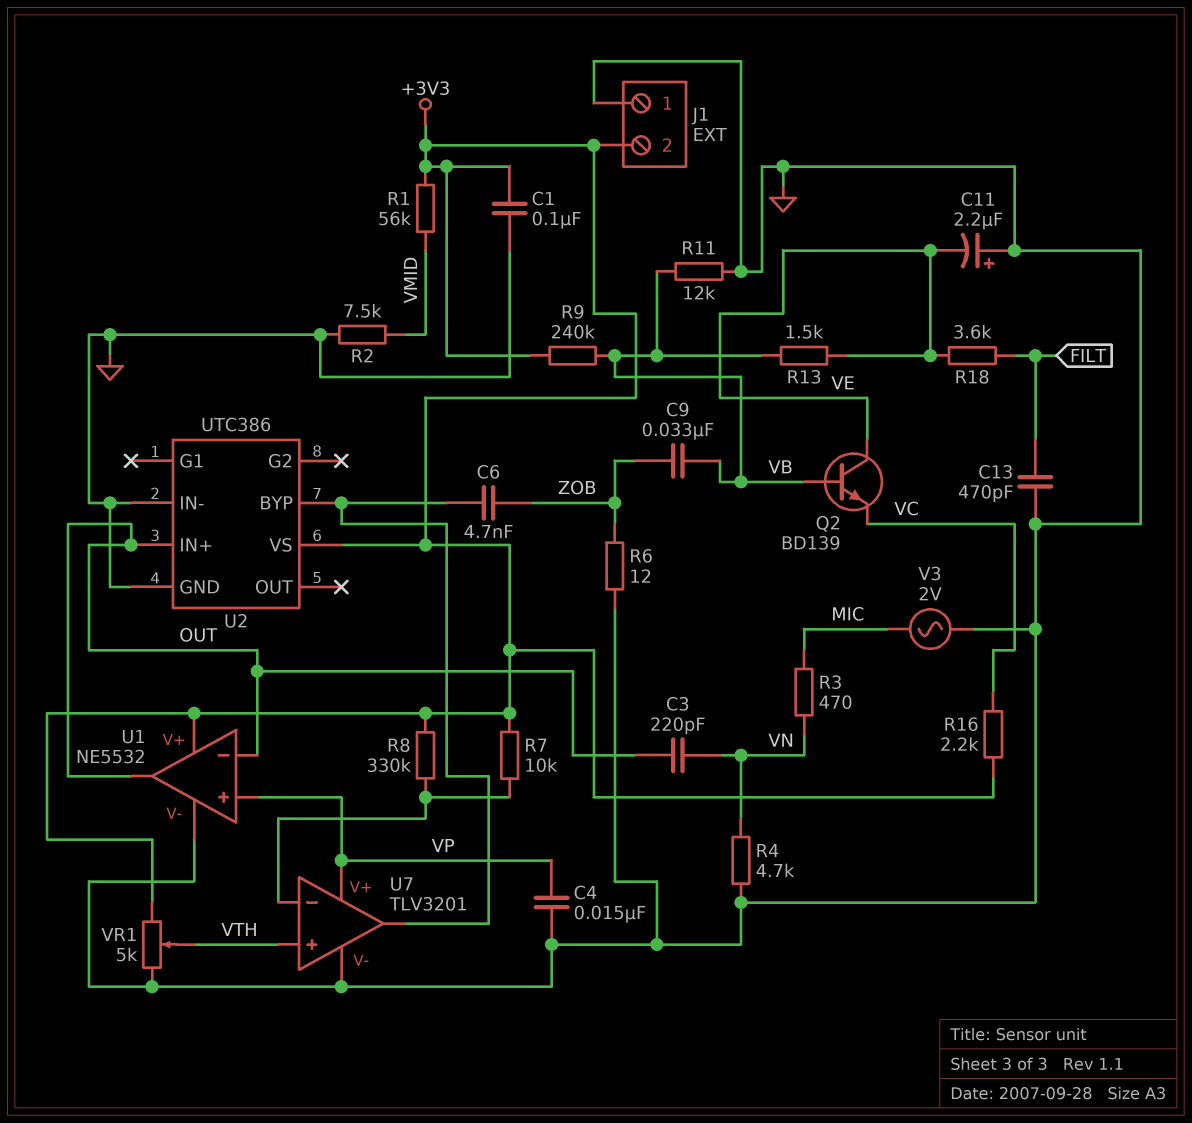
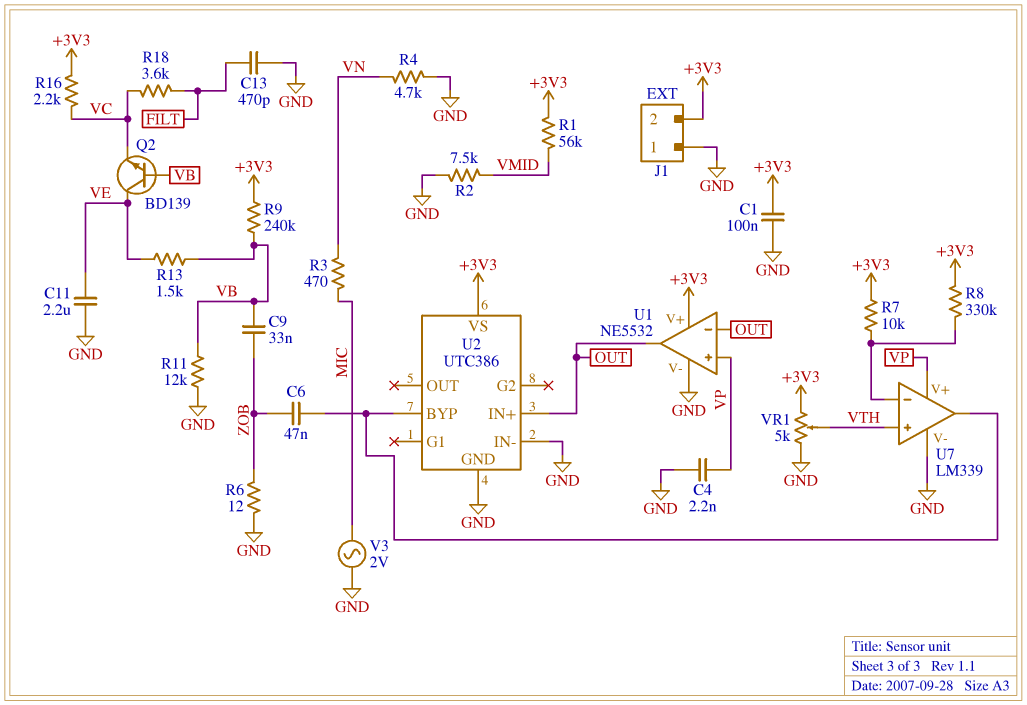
C3: 220pF (OUT, VN) -> none
C4: 15nF (GND, VP) -> 2.2nF (GND, VP)
C6: 4.7nF (U2/BYP, ZOB) -> 47nF (U2/BYP, ZOB)
C11: 2.2uF (plus GND, minus VE) -> 2.2uF (GND, VE)
R18: 3.6k (FILT, VE) -> 3.6k (FILT, VC)
U7: TLV3201 -> LM339

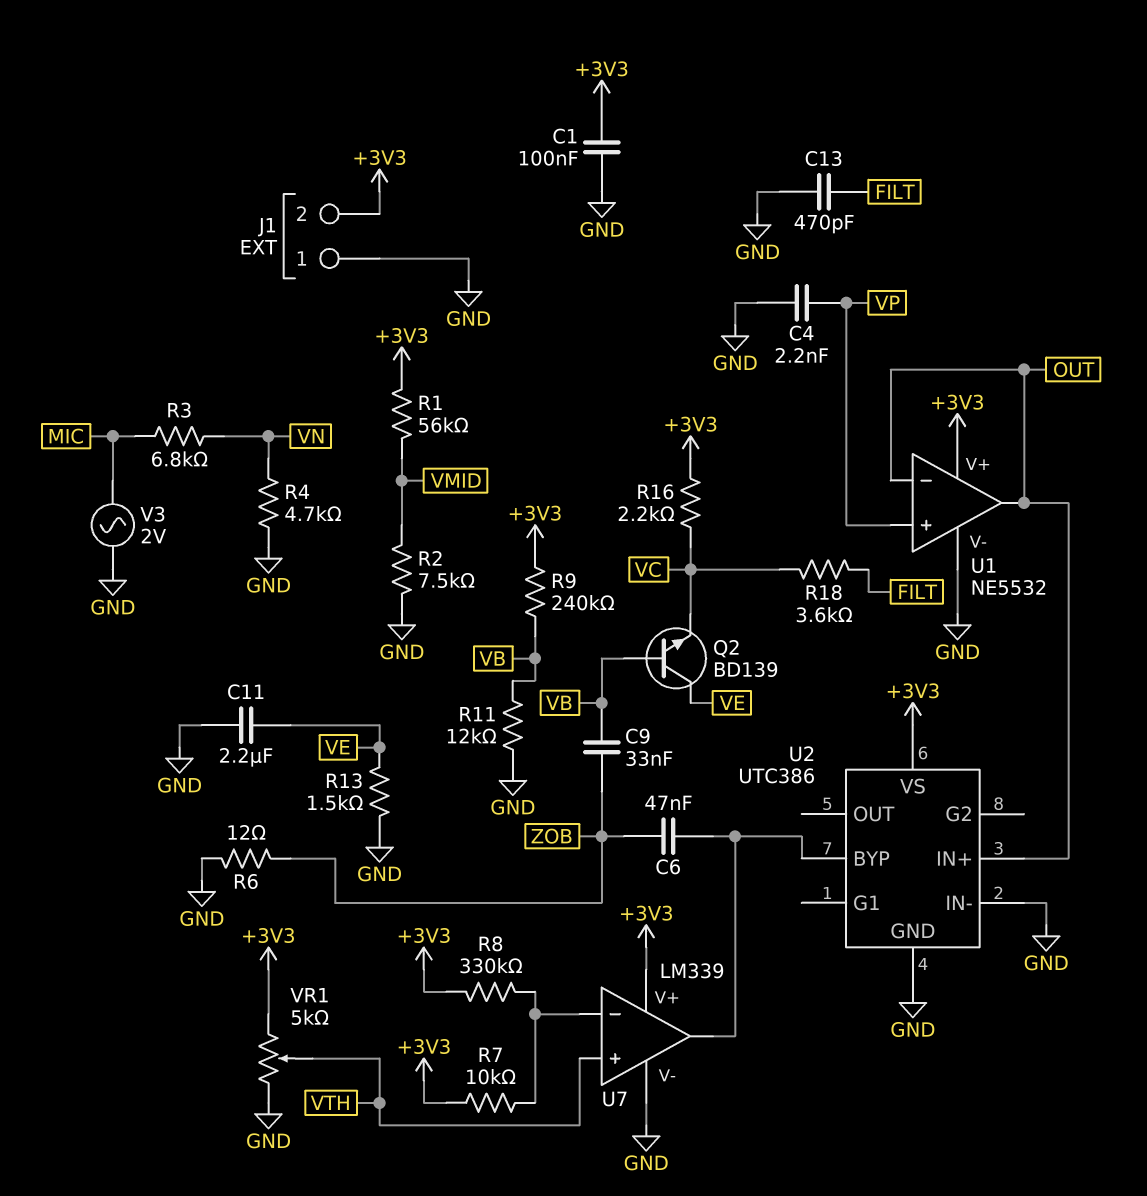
R3: 470 (MIC, VN) -> 6.8k (MIC, VN)
R13: 1.5k (VB, VE) -> 1.5k (GND, VE)
U7 pin V+: VP -> +3V3

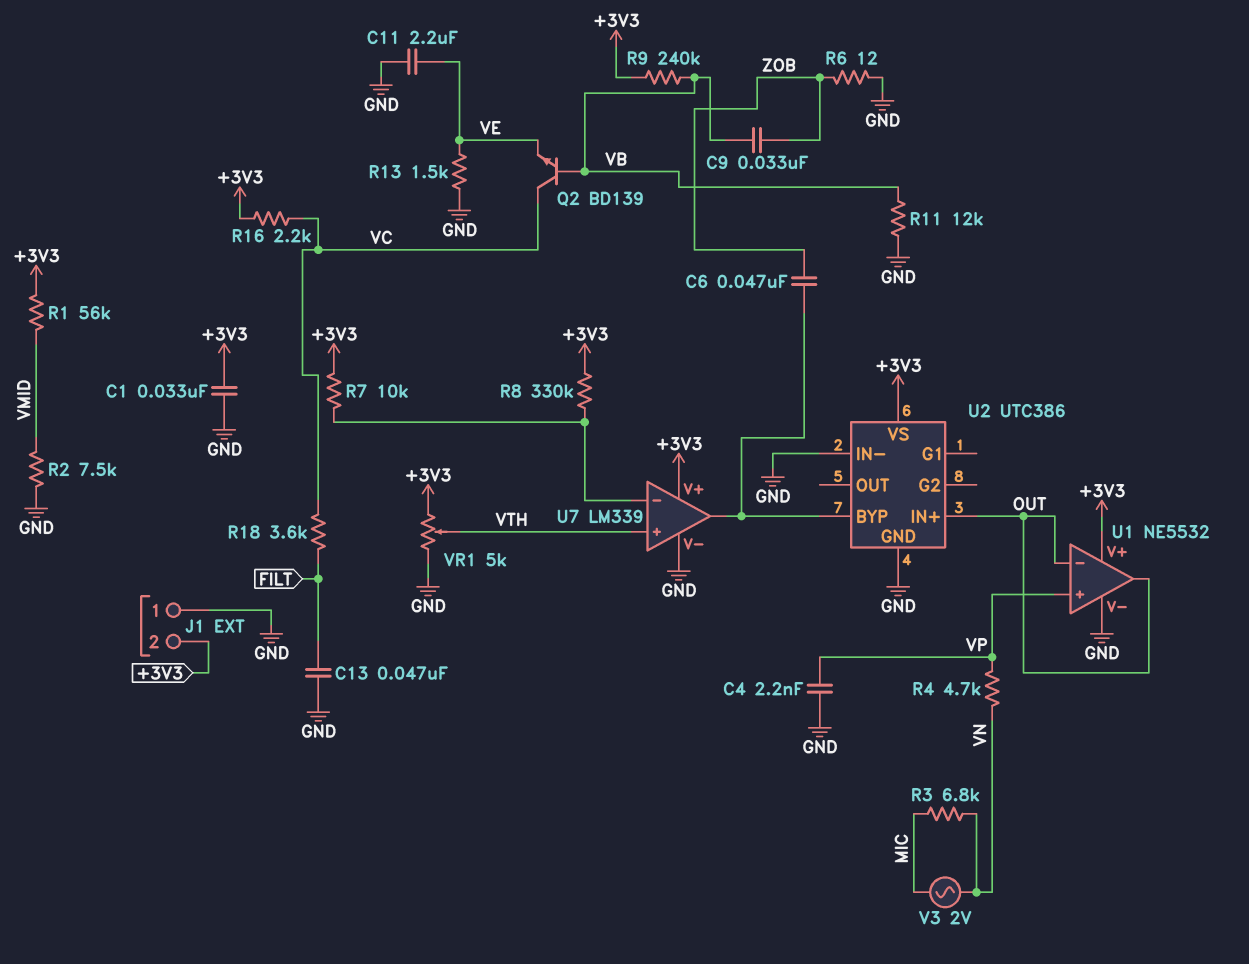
C1: 100nF (+3V3, GND) -> 33nF (+3V3, GND)
C13: 470pF (FILT, GND) -> 47nF (FILT, GND)
Q2: NPN BD139 (B VB, C VE, E VC) -> NPN BD139 (B VB, C VC, E VE)
R4: 4.7k (GND, VN) -> 4.7k (VN, VP)
V3: AC 2V (GND, MIC) -> AC 2V (MIC, VN)

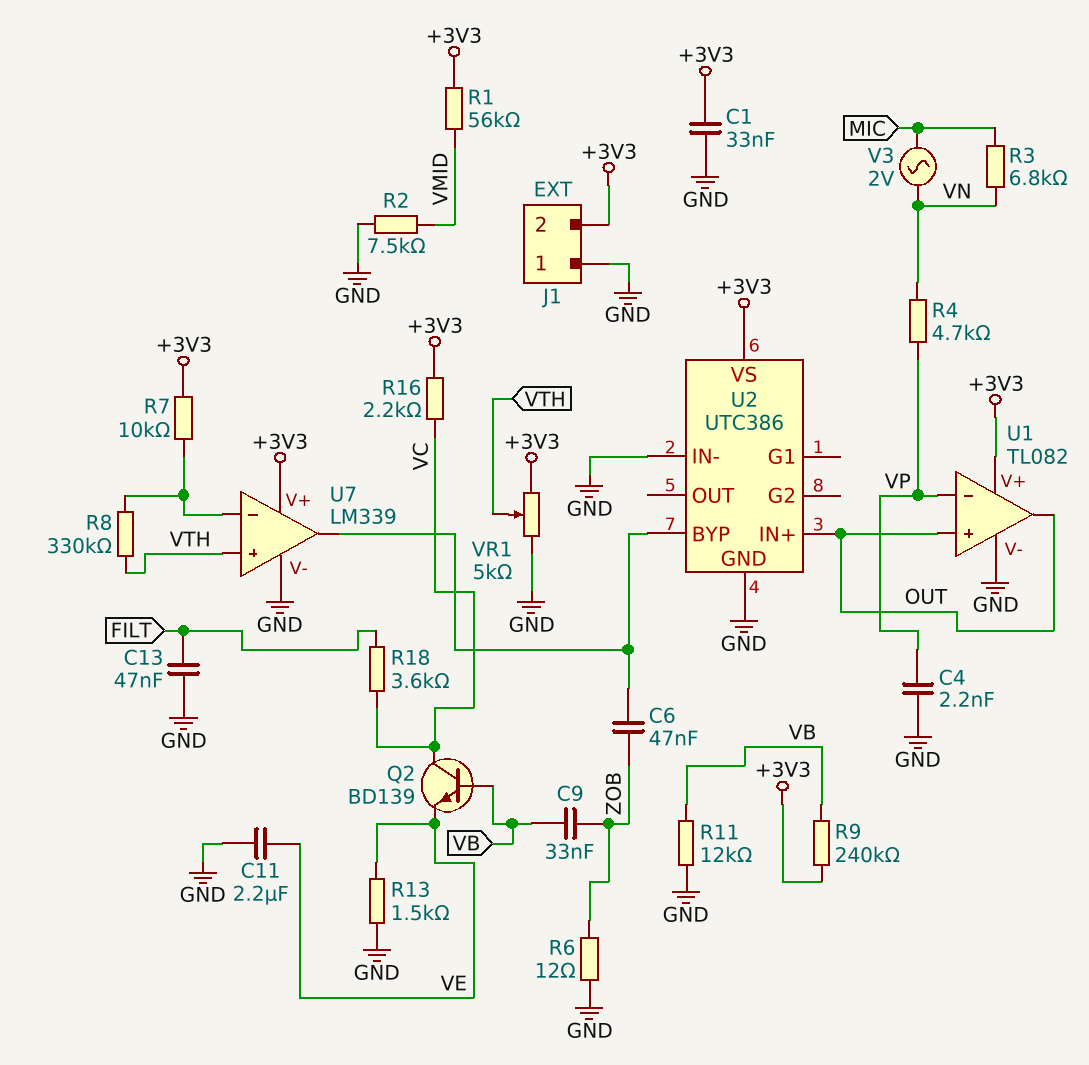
R8: 330k (+3V3, U7/in-) -> 330k (U7/in-, VTH)
U1: NE5532 -> TL082
U1 pin in+: VP -> OUT
U1 pin in-: OUT -> VP

